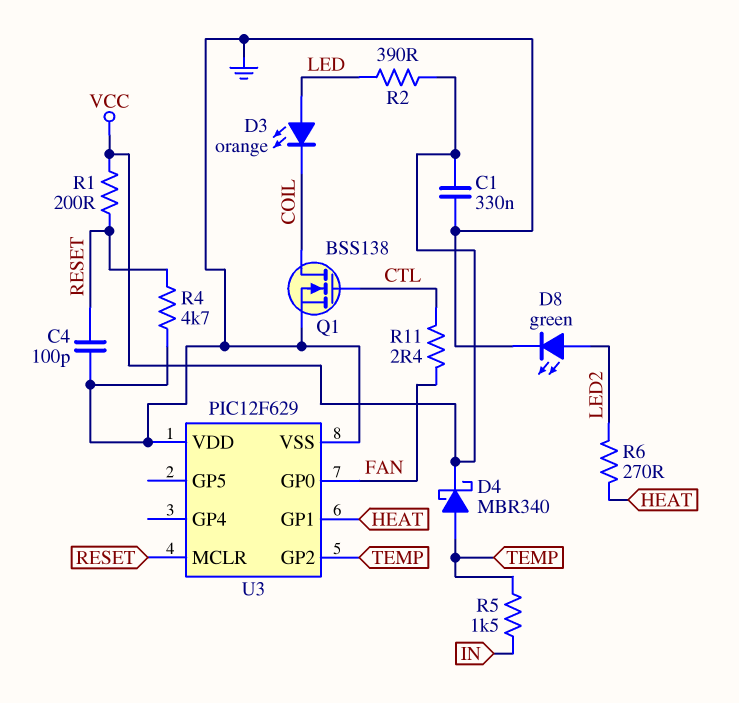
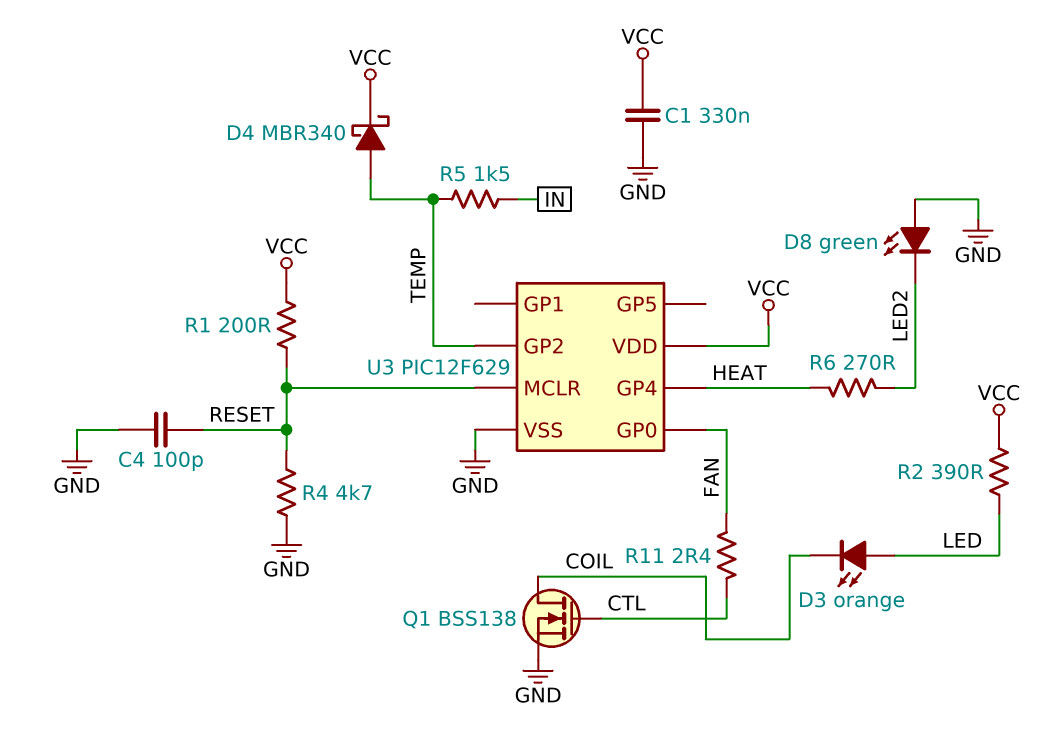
D8: LED green (A LED2, K GND) -> LED green (A GND, K LED2)
U3 pin GP1: HEAT -> none
U3 pin GP4: none -> HEAT
U3 pin VDD: GND -> VCC

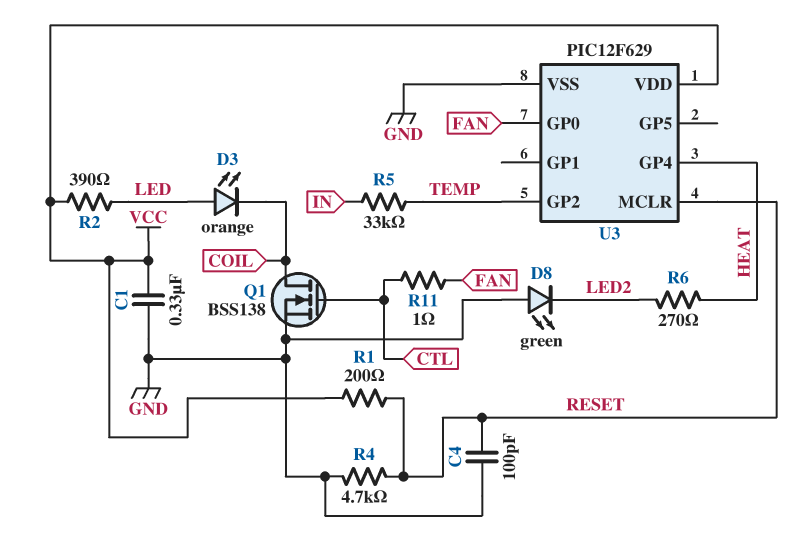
D4: schottky MBR340 (A TEMP, K VCC) -> none
R5: 1.5k (IN, TEMP) -> 33k (IN, TEMP)
R11: 2.4 (CTL, FAN) -> 1 (CTL, FAN)

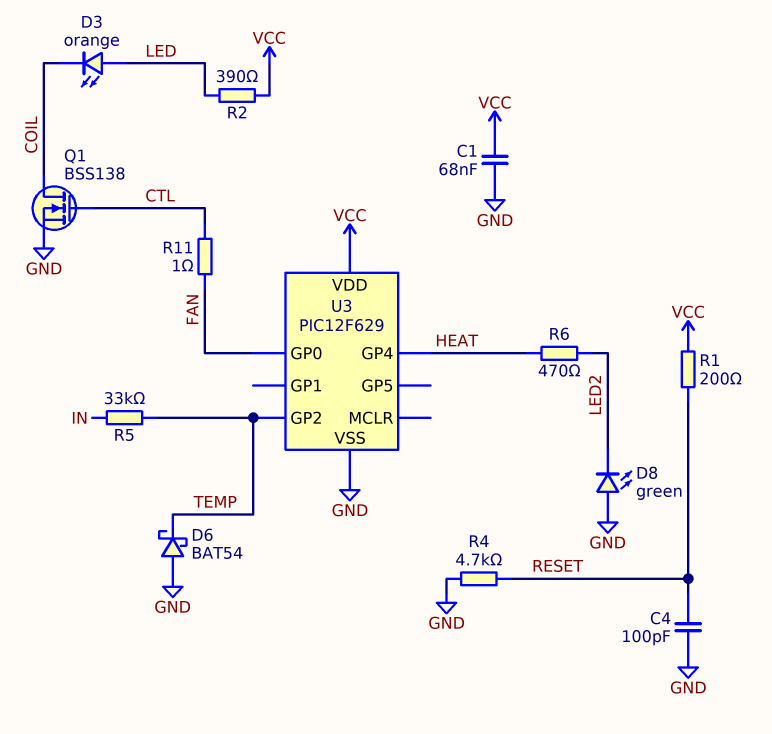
C1: 330nF (GND, VCC) -> 68nF (GND, VCC)
D6: none -> schottky BAT54 (A GND, K TEMP)
R6: 270 (HEAT, LED2) -> 470 (HEAT, LED2)
U3 pin MCLR: RESET -> none

